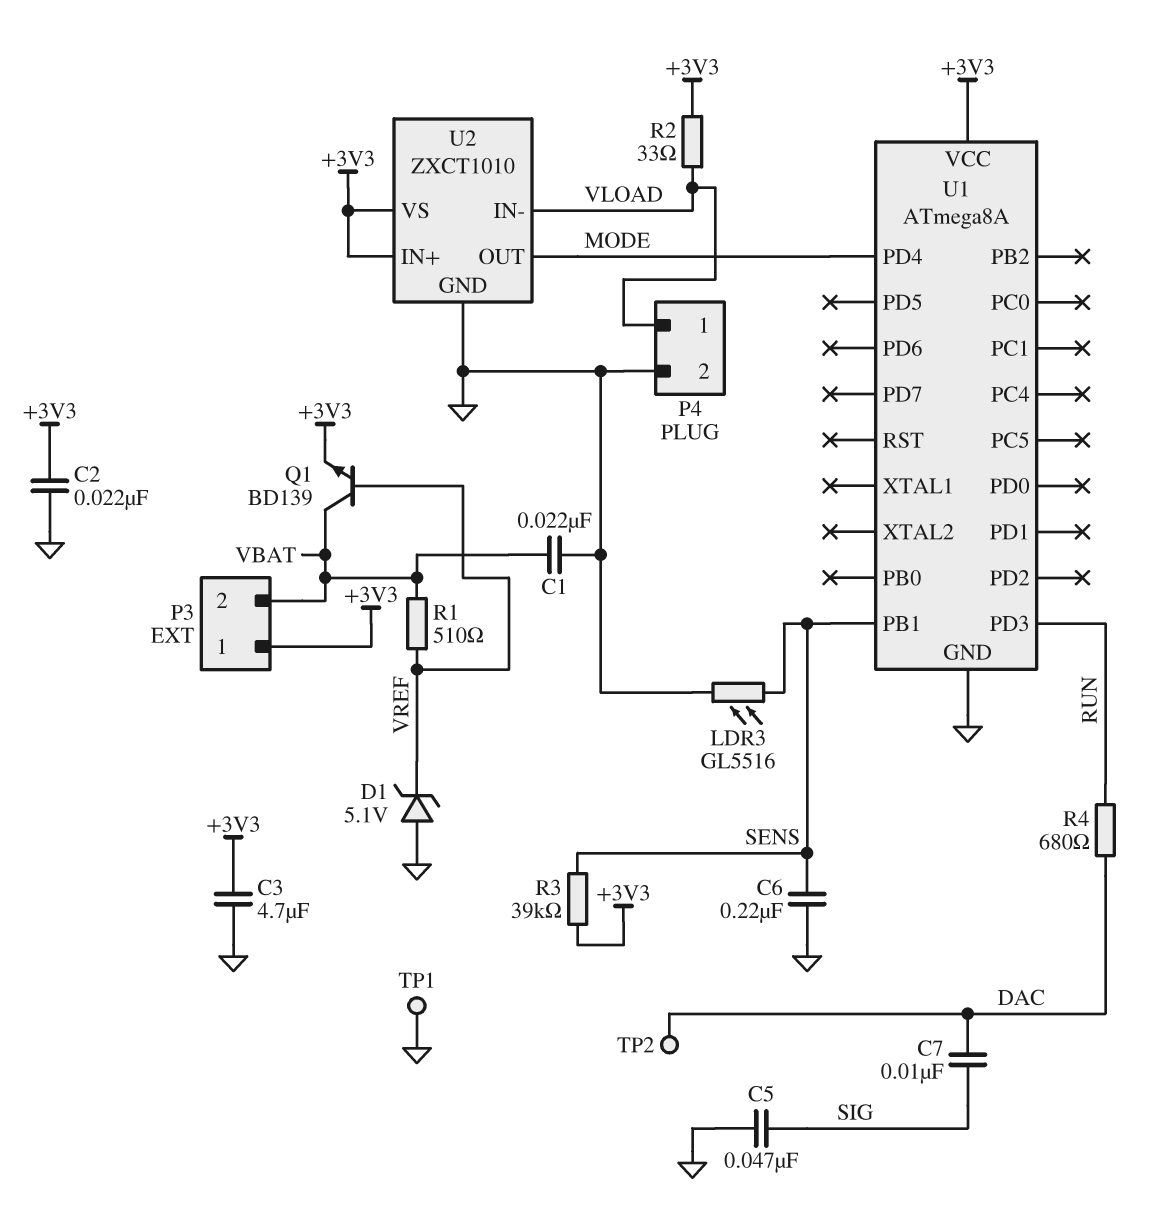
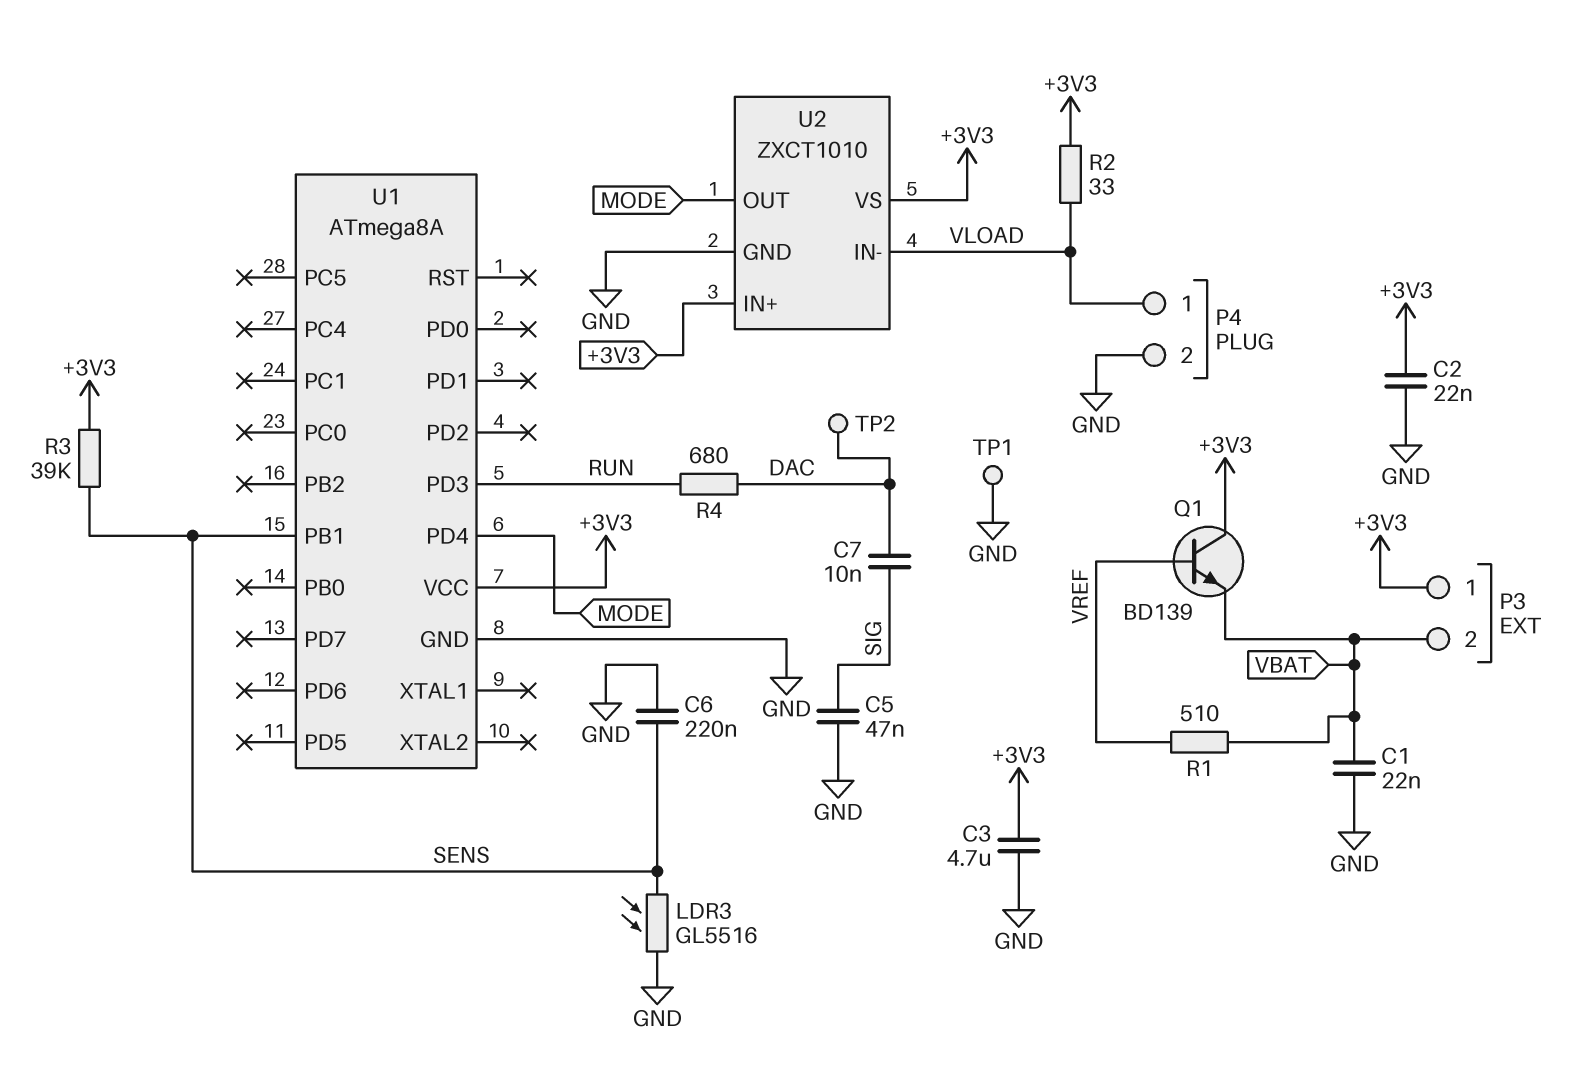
D1: zener 5.1V (A GND, K VREF) -> none
Q1: NPN BD139 (B VREF, C VBAT, E +3V3) -> NPN BD139 (B VREF, C +3V3, E VBAT)

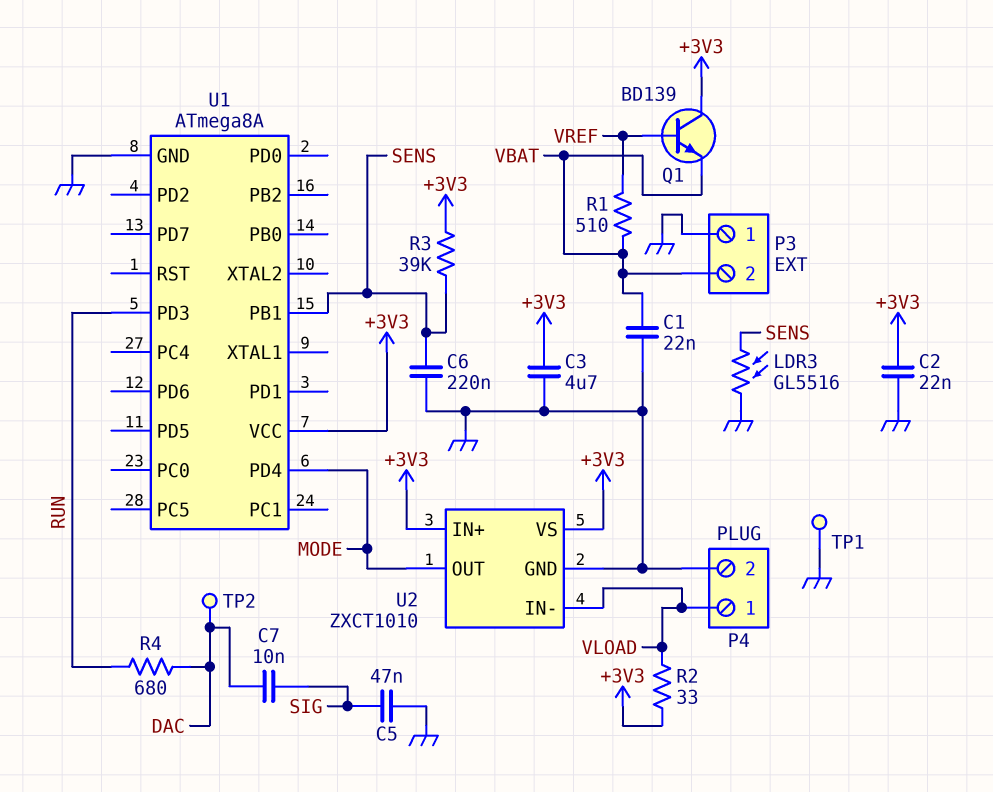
P3 pin 1: +3V3 -> GND

